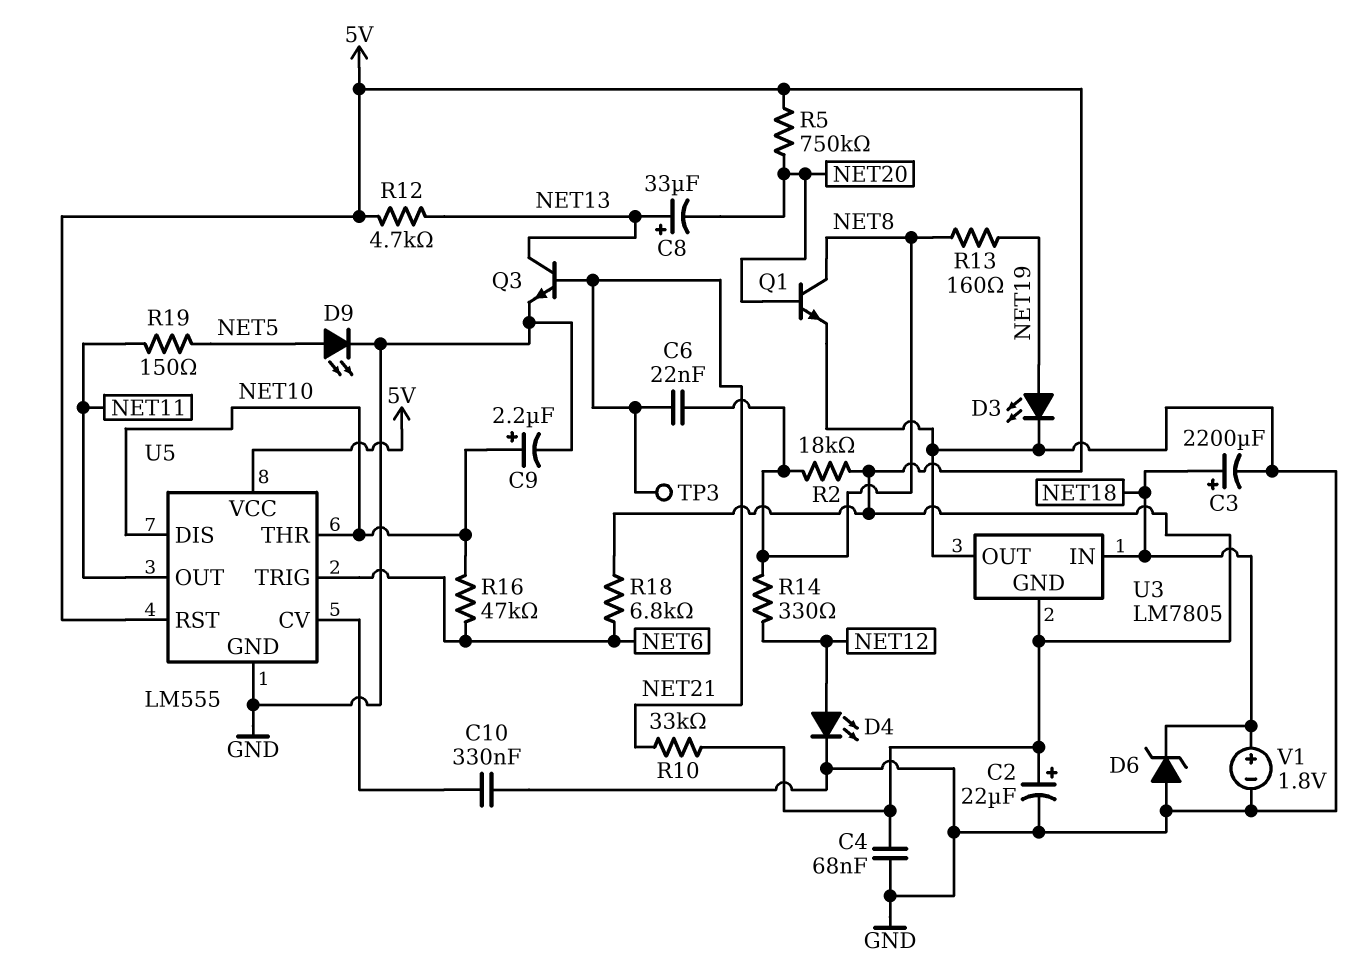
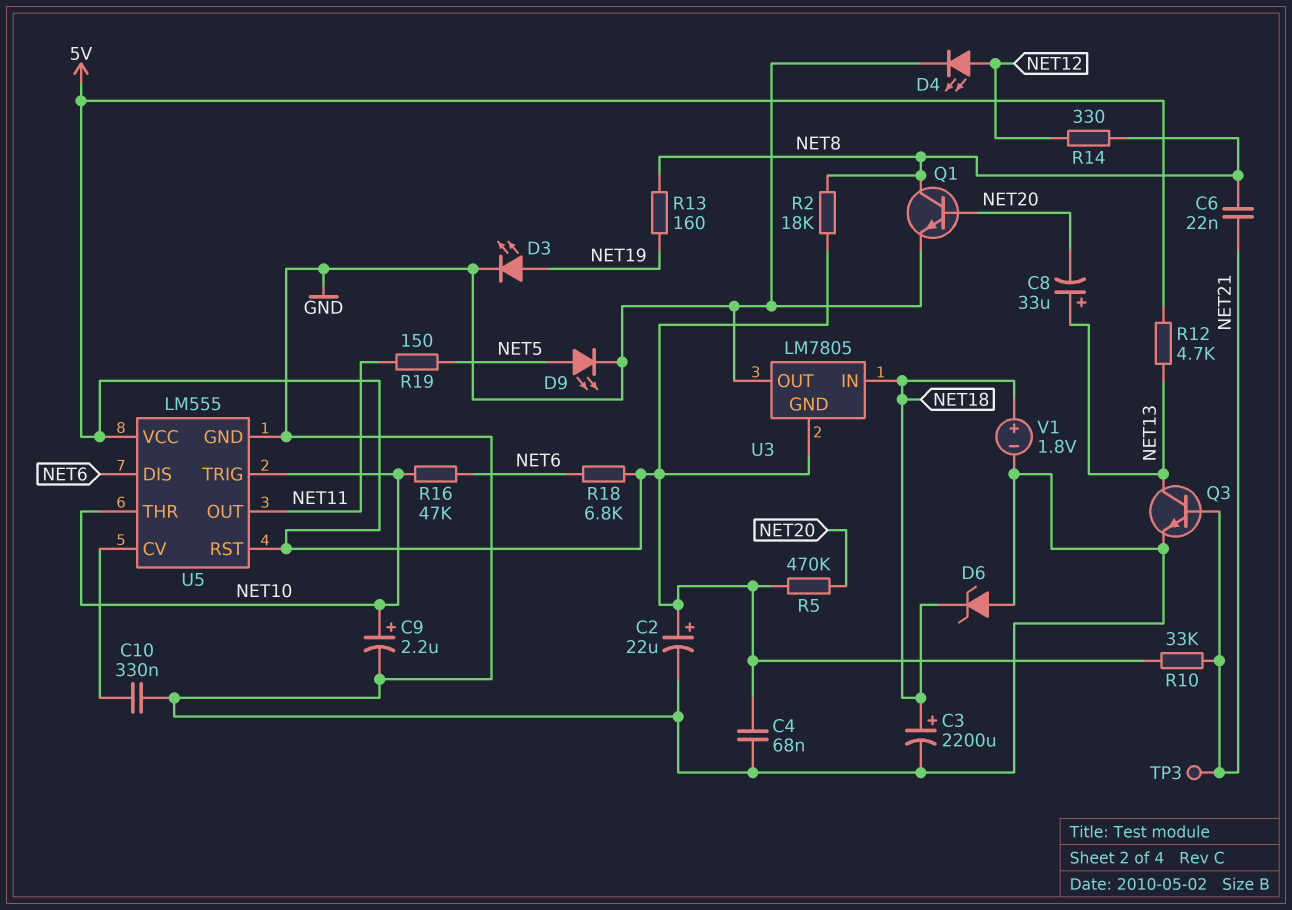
R5: 750k (5V, NET20) -> 470k (5V, NET20)
U5 pin DIS: NET10 -> NET6
U5 pin TRIG: NET6 -> NET10

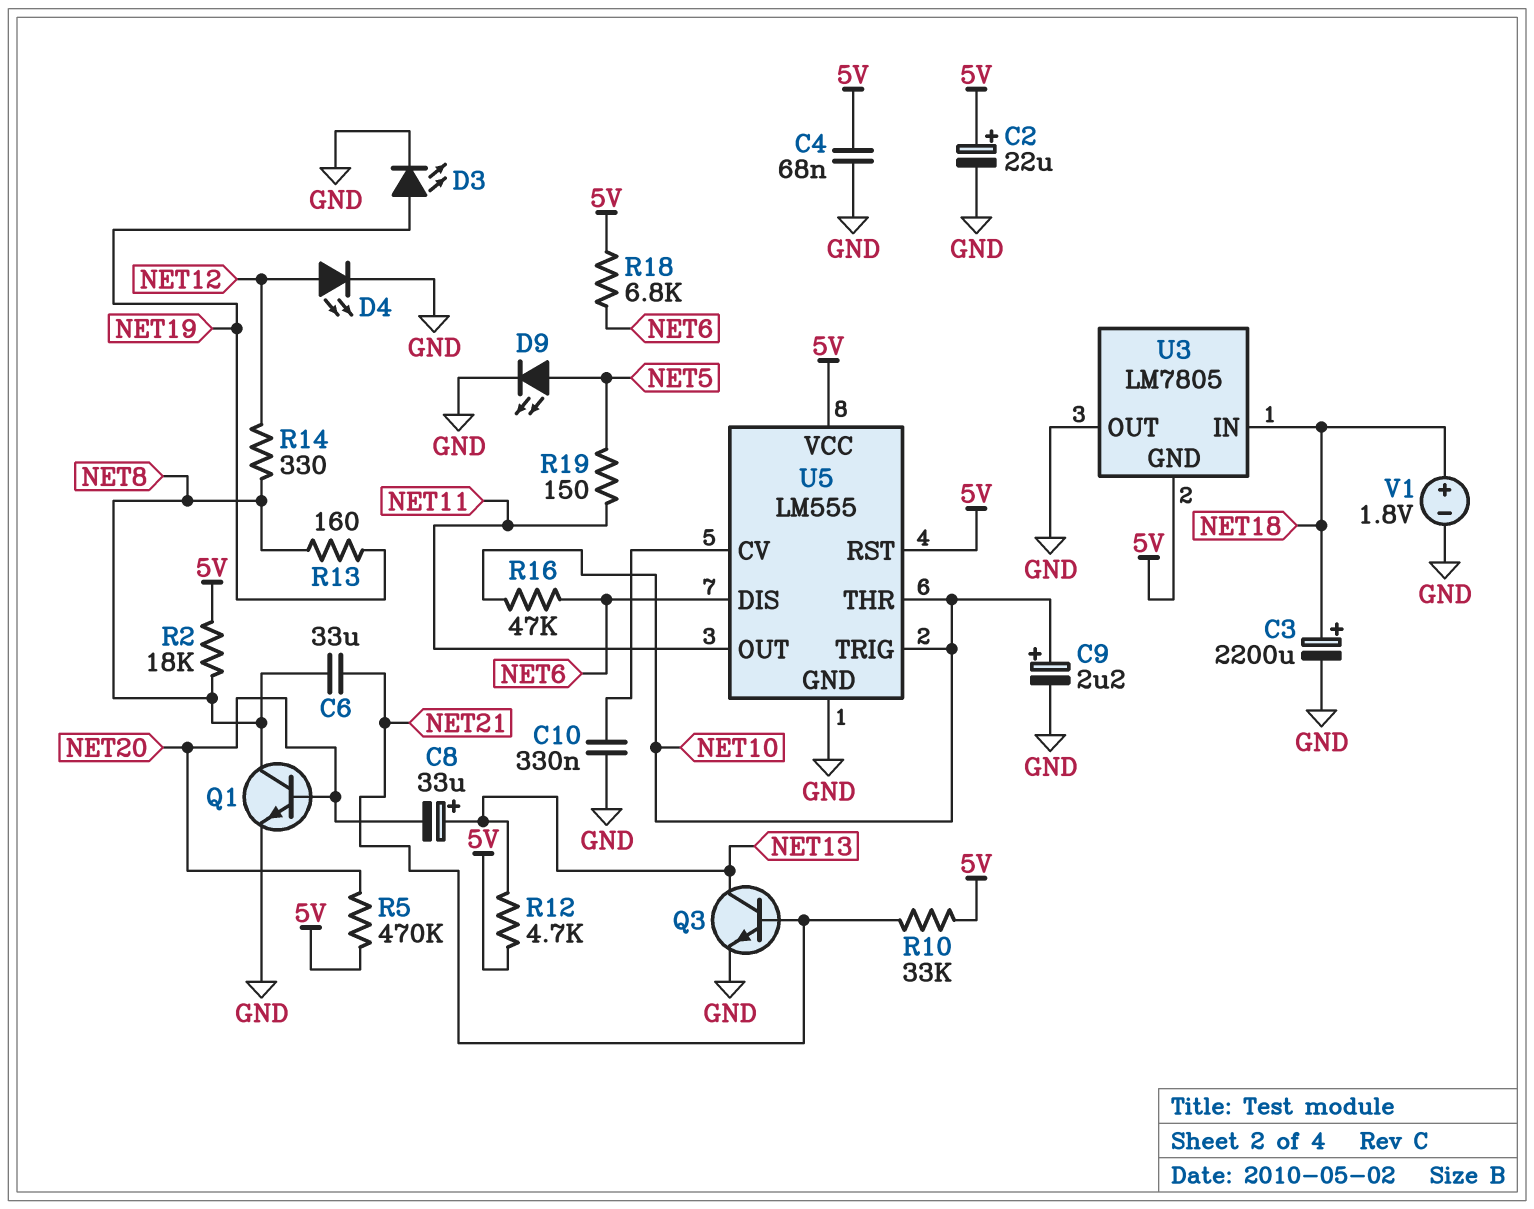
C6: 22nF (NET8, NET21) -> 33uF (NET8, NET21)
D6: zener (A GND, K NET18) -> none
TP3: test point (NET21) -> none

